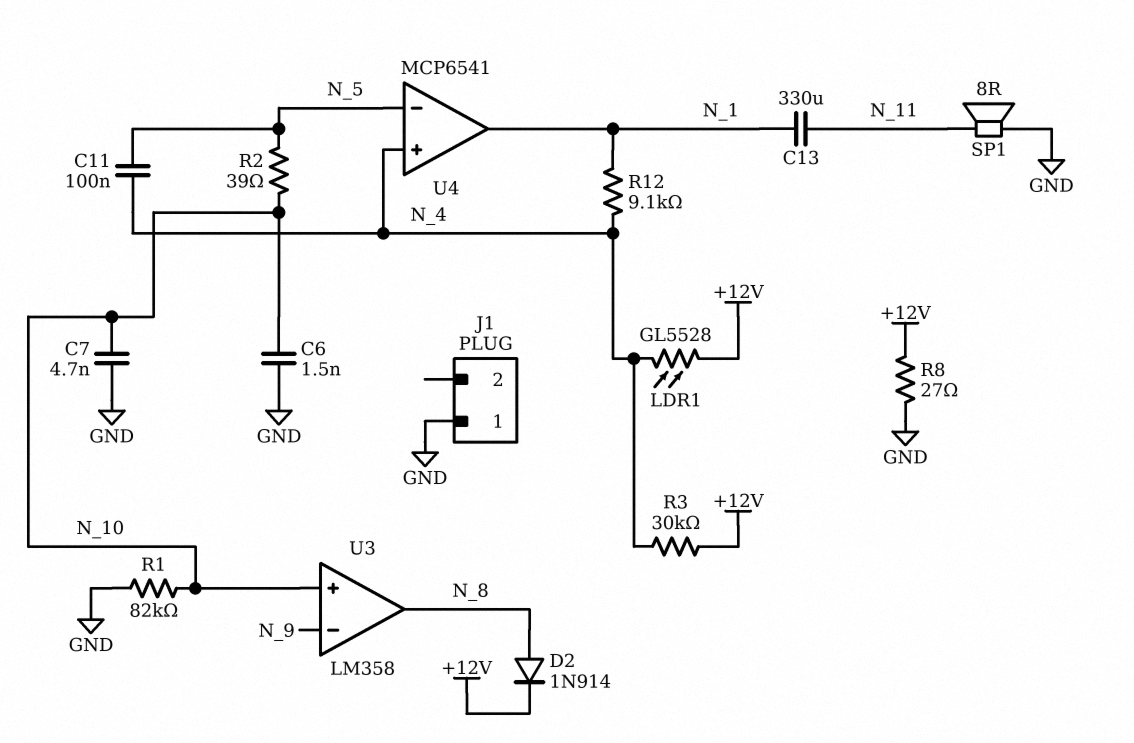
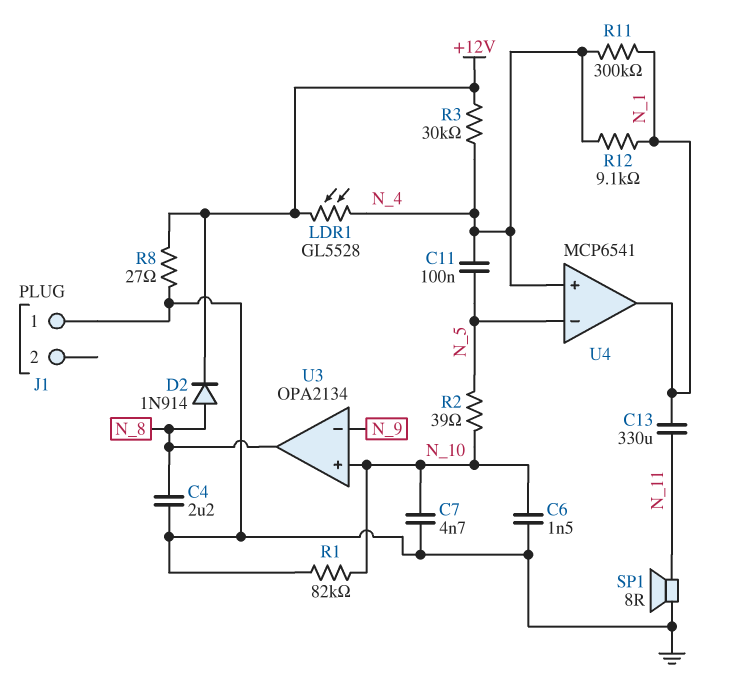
C4: none -> 2.2uF (GND, N_8)
R11: none -> 300k (N_1, N_4)
U3: LM358 -> OPA2134

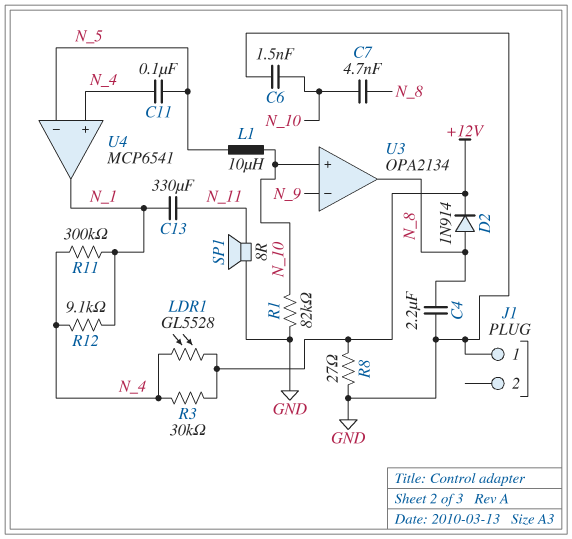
C7: 4.7nF (GND, N_10) -> 4.7nF (N_8, N_10)
L1: none -> 10uH (N_5, N_10)
R2: 39 (N_5, N_10) -> none

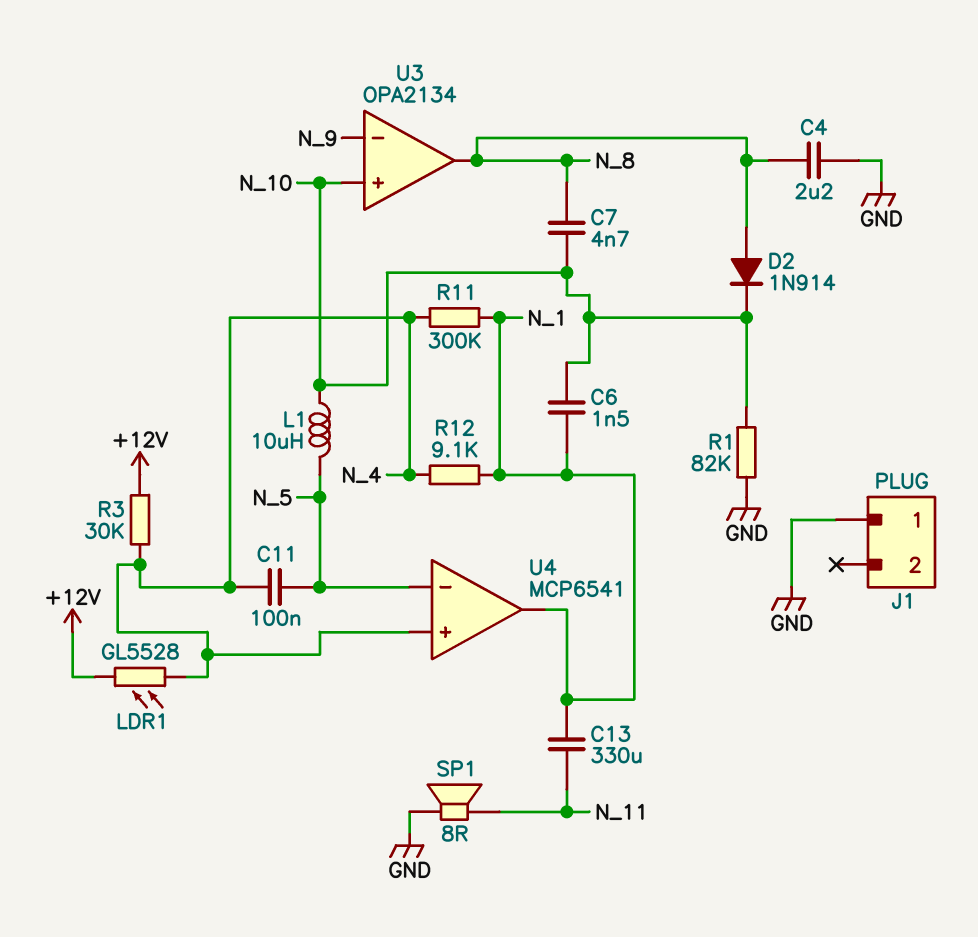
C6: 1.5nF (GND, N_10) -> 1.5nF (N_1, N_10)
D2: diode 1N914 (A N_8, K +12V) -> diode 1N914 (A N_8, K N_10)
R8: 27 (+12V, GND) -> none

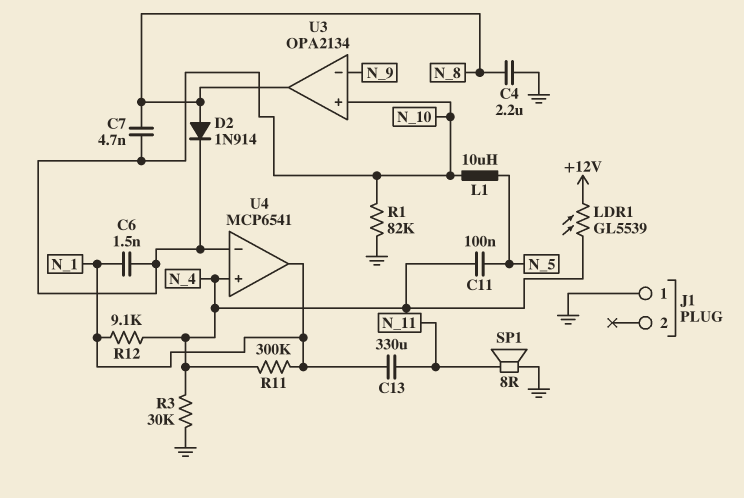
LDR1: GL5528 (+12V, N_4) -> GL5539 (+12V, N_4)
R3: 30k (+12V, N_4) -> 30k (GND, N_4)
U4 pin in-: N_5 -> N_10

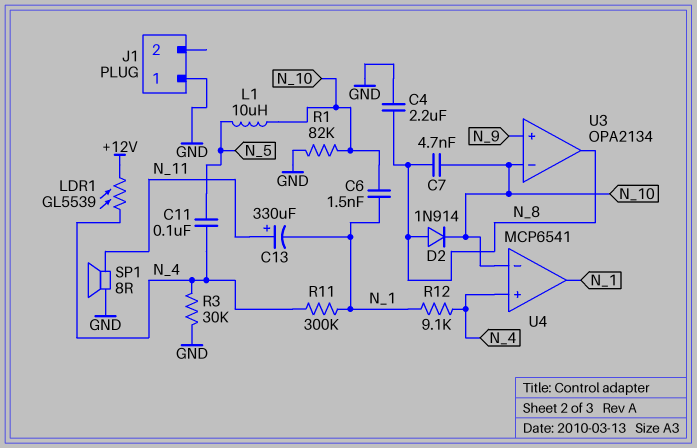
C13: 330uF (N_1, N_11) -> 330uF (plus N_11, minus N_1)
U3 pin in+: N_10 -> N_9
U3 pin in-: N_9 -> N_10

